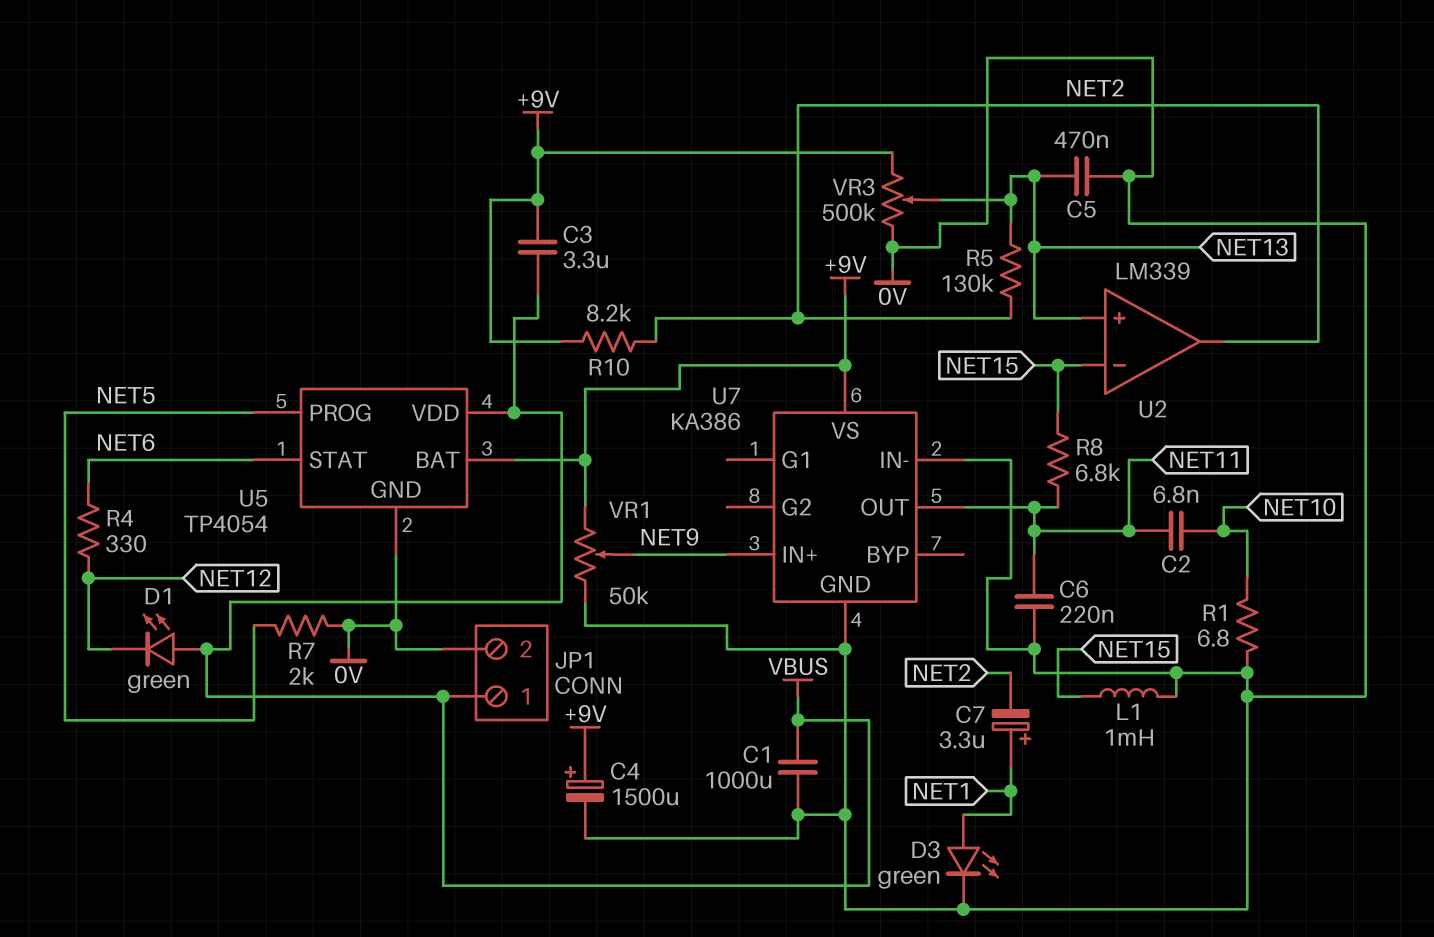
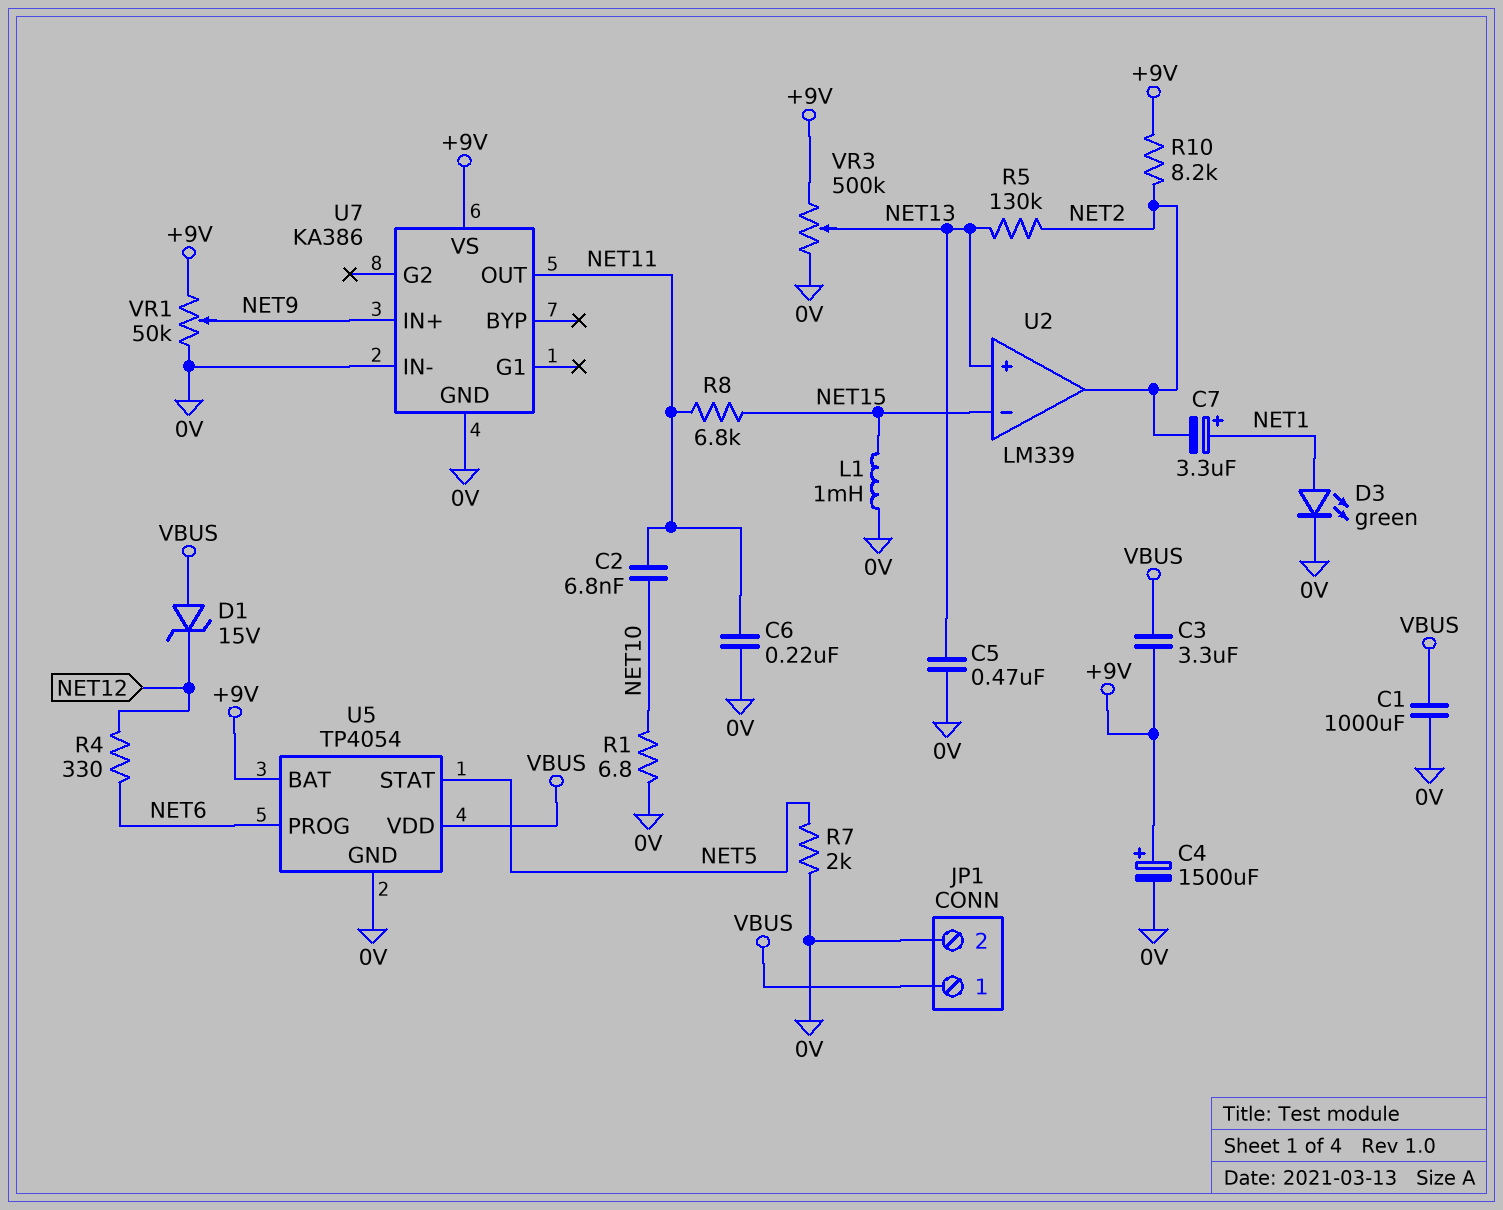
D1: LED green (A VBUS, K NET12) -> zener 15V (A VBUS, K NET12)
U5 pin PROG: NET5 -> NET6
U5 pin STAT: NET6 -> NET5

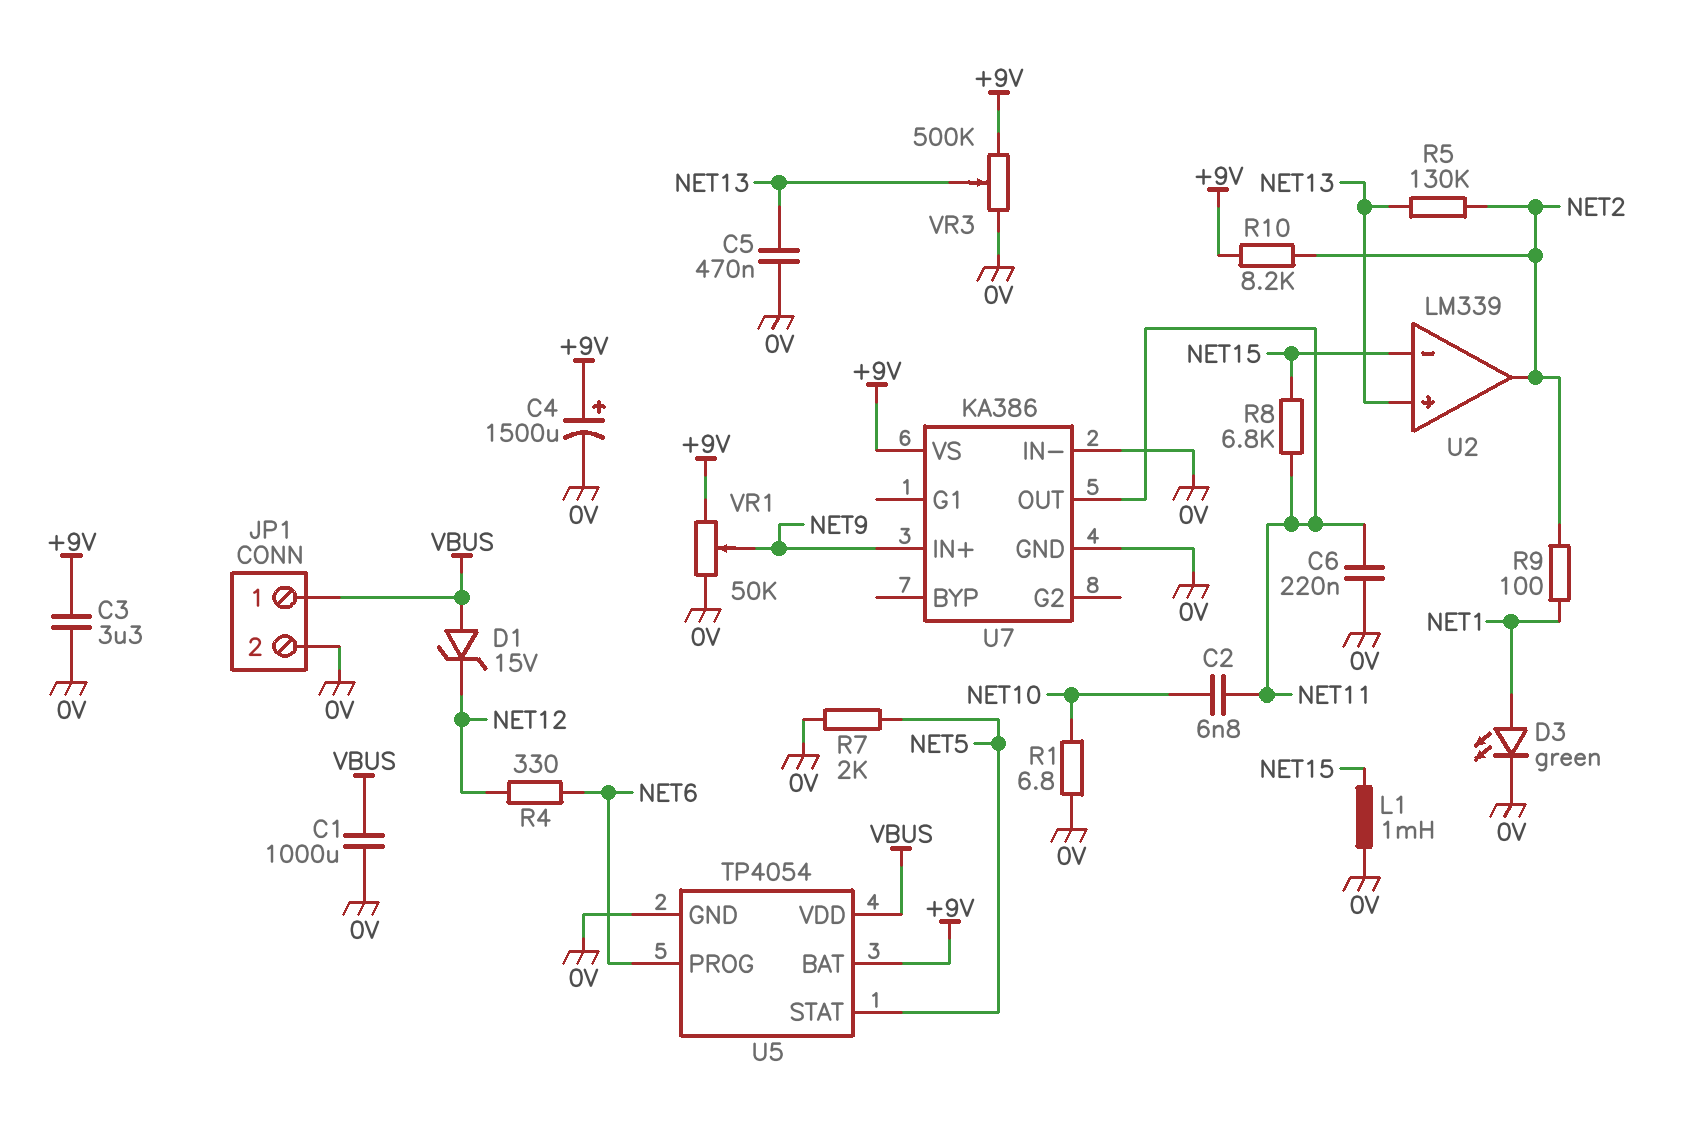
C3: 3.3uF (+9V, VBUS) -> 3.3uF (+9V, 0V)
C7: 3.3uF (plus NET1, minus NET2) -> none
R9: none -> 100 (NET1, NET2)

